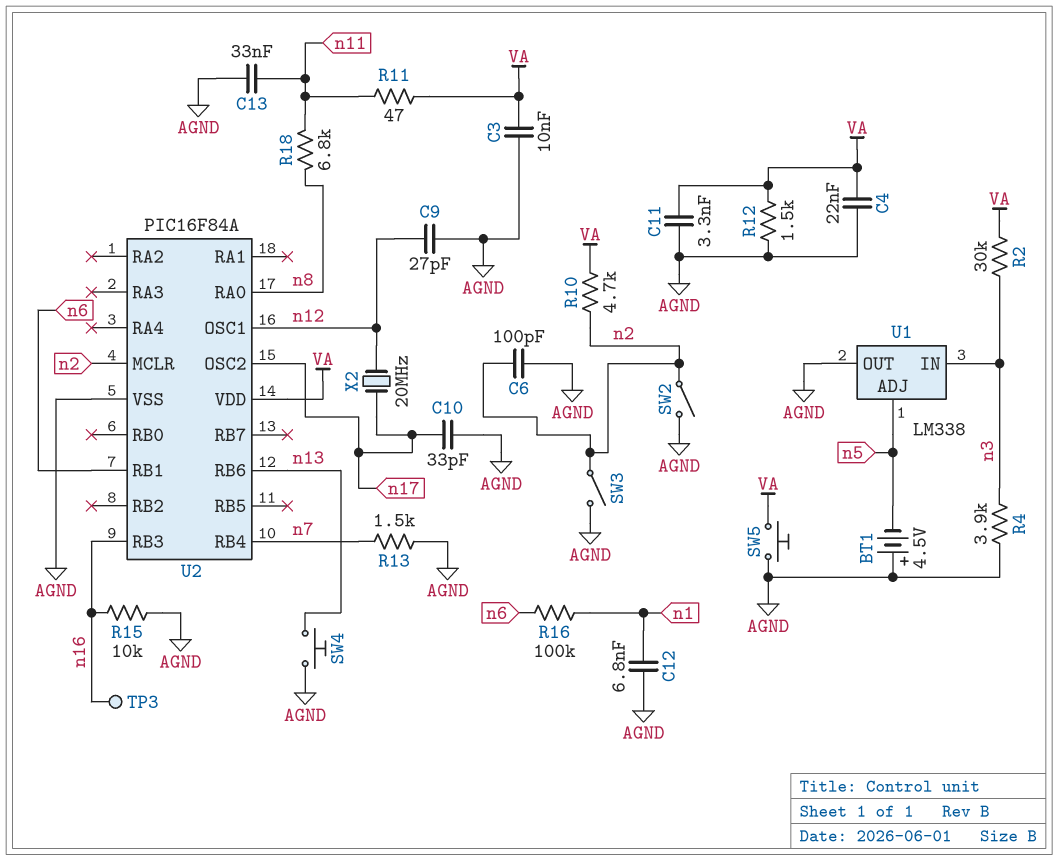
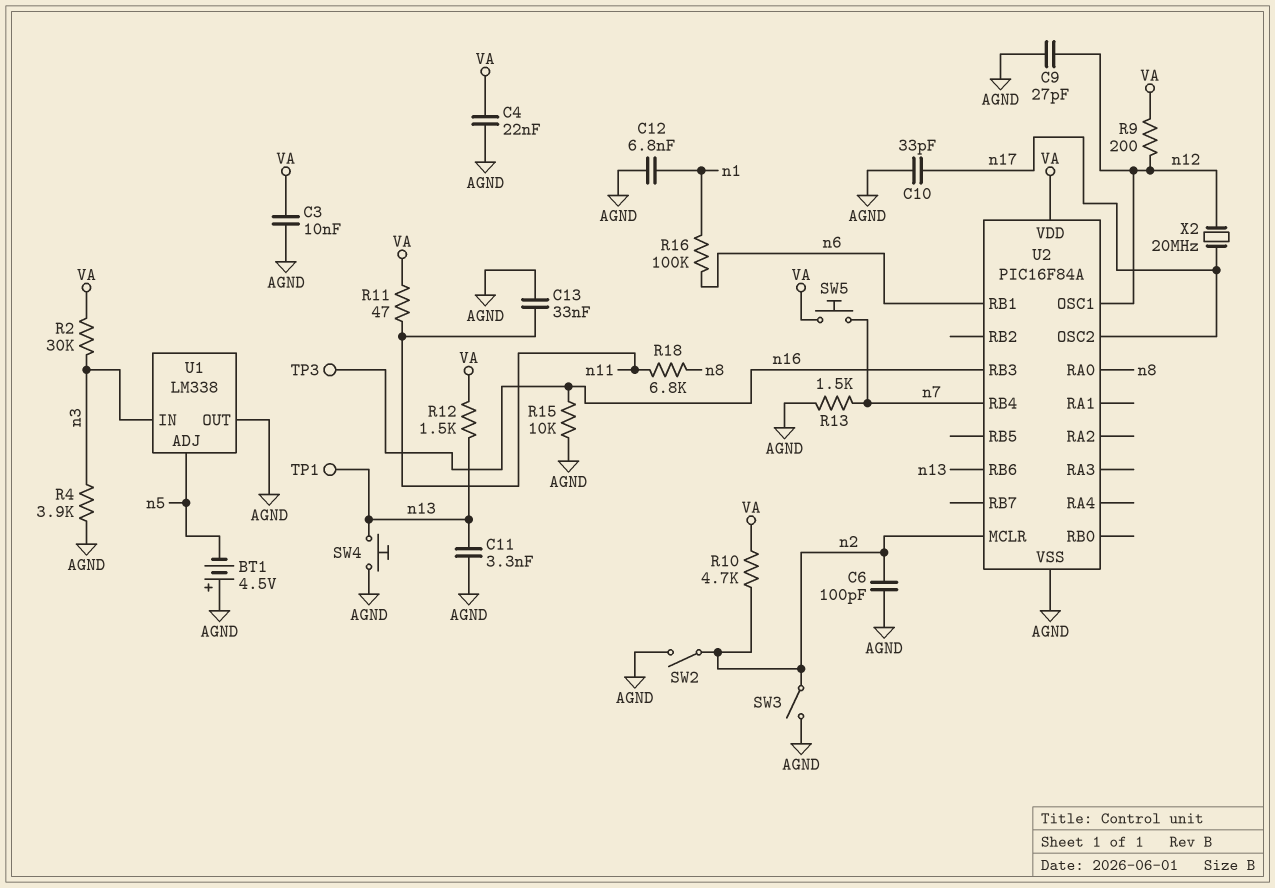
C11: 3.3nF (AGND, VA) -> 3.3nF (AGND, n13)
R9: none -> 200 (VA, n12)
R12: 1.5k (AGND, VA) -> 1.5k (VA, n13)
SW5: button (AGND, VA) -> button (VA, n7)
TP1: none -> test point (n13)

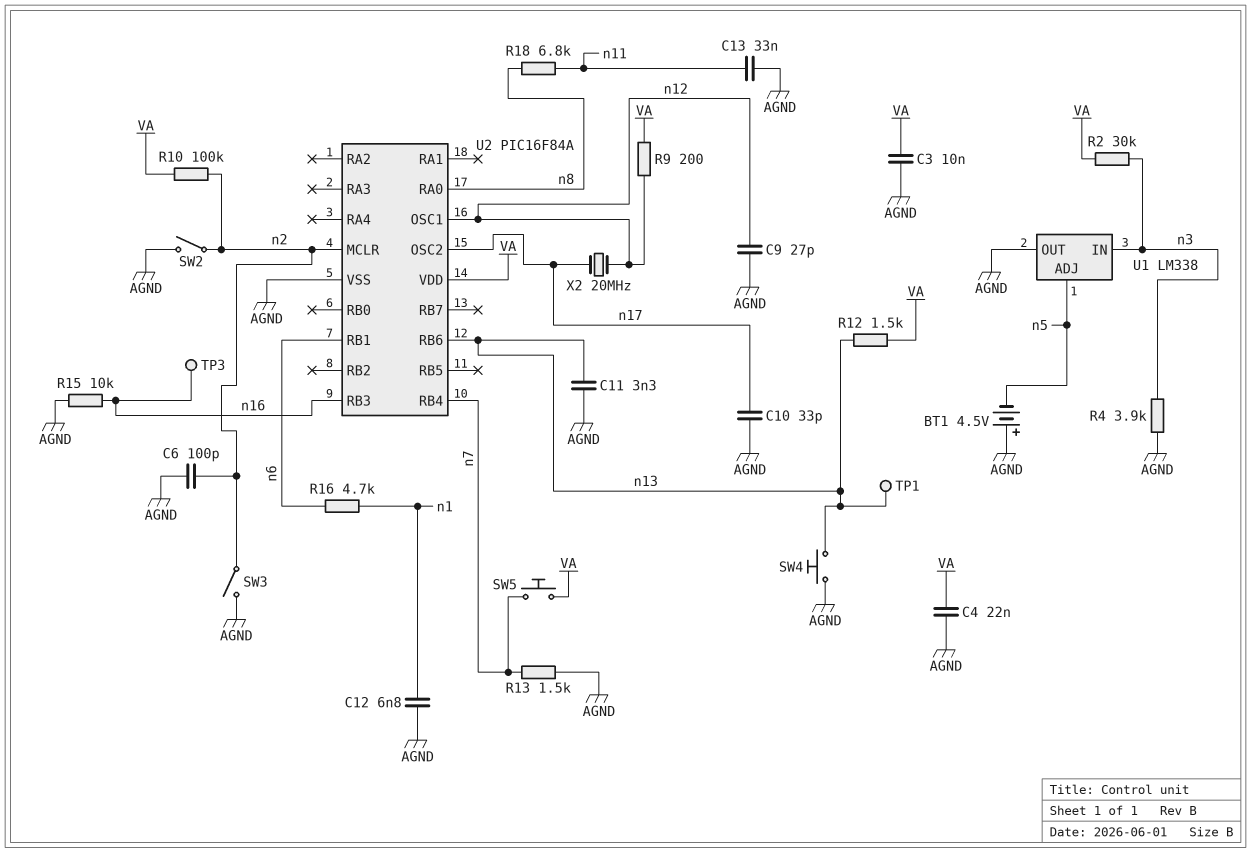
R10: 4.7k (VA, n2) -> 100k (VA, n2)
R11: 47 (VA, n11) -> none
R16: 100k (n1, n6) -> 4.7k (n1, n6)

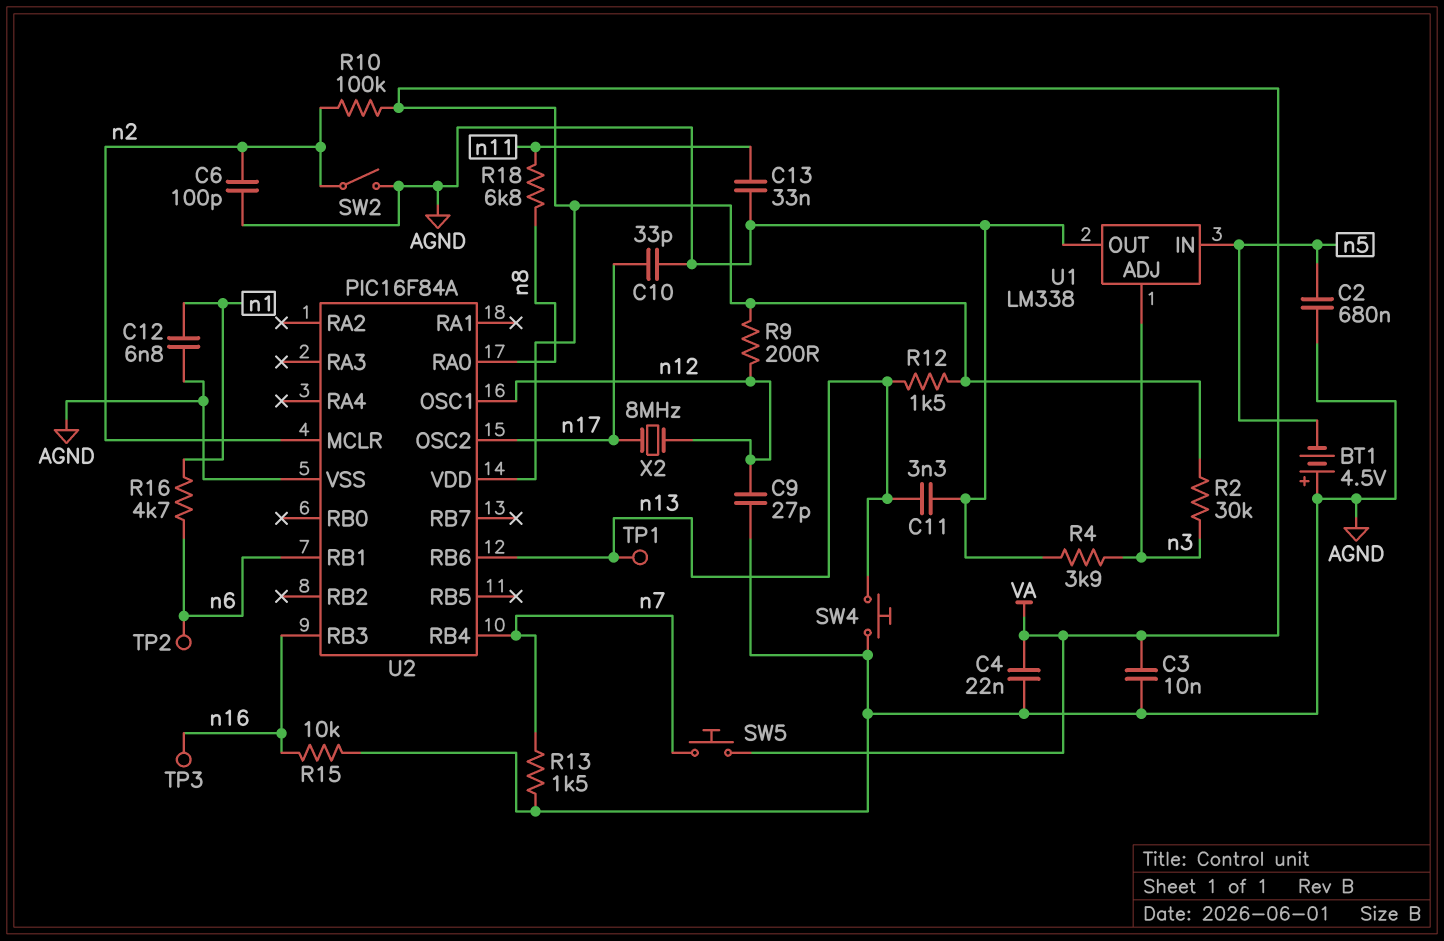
C2: none -> 680nF (AGND, n5)
SW3: switch (AGND, n2) -> none
TP2: none -> test point (n6)
U1 pin ADJ: n5 -> n3
U1 pin IN: n3 -> n5
X2: 20MHz (n12, n17) -> 8MHz (n12, n17)

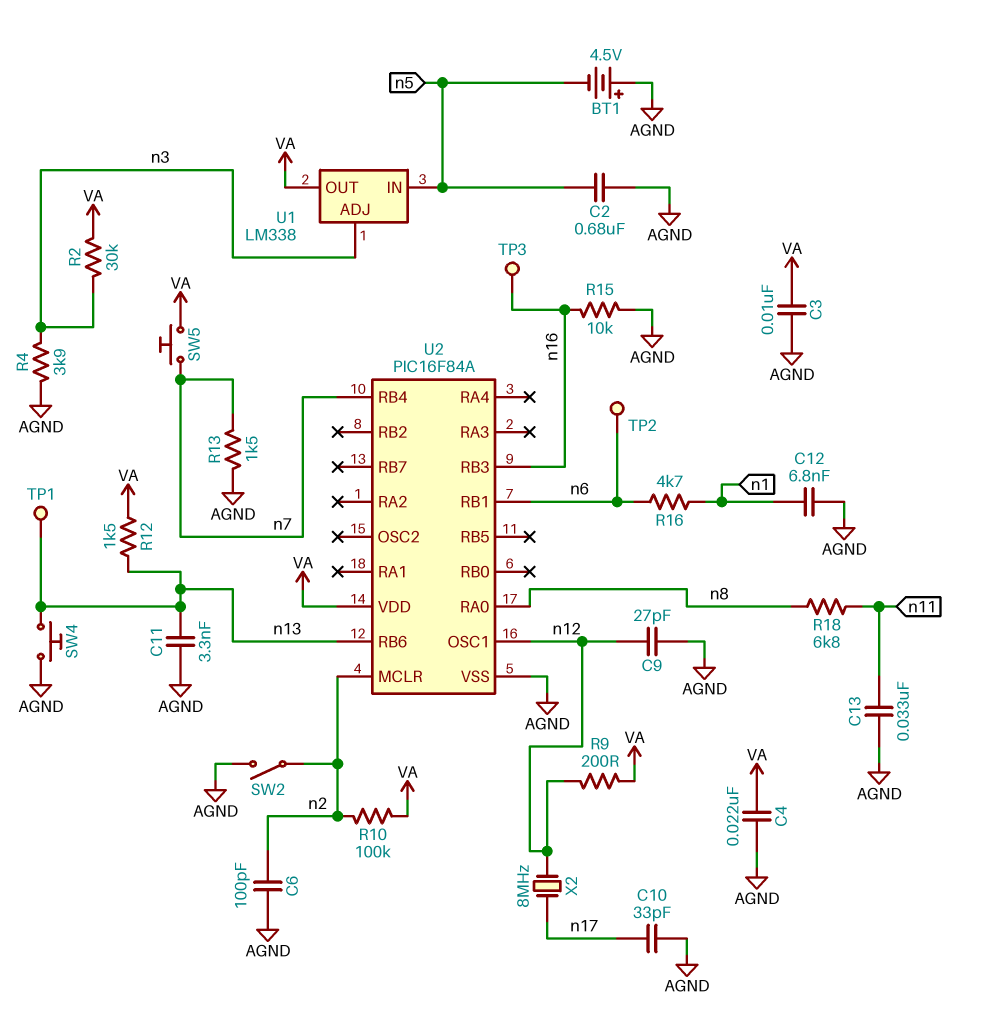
U1 pin OUT: AGND -> VA
U2 pin OSC2: n17 -> none

